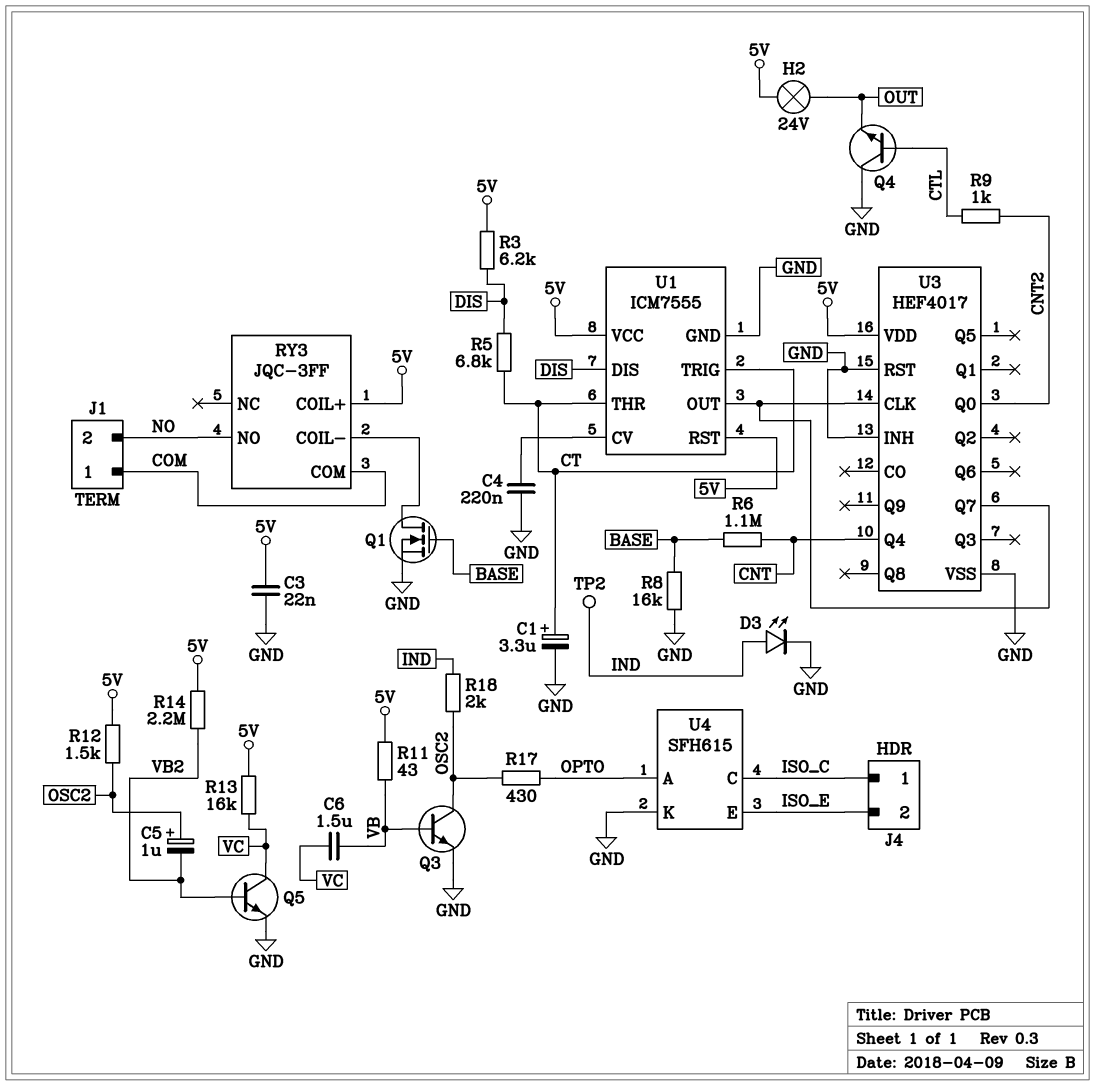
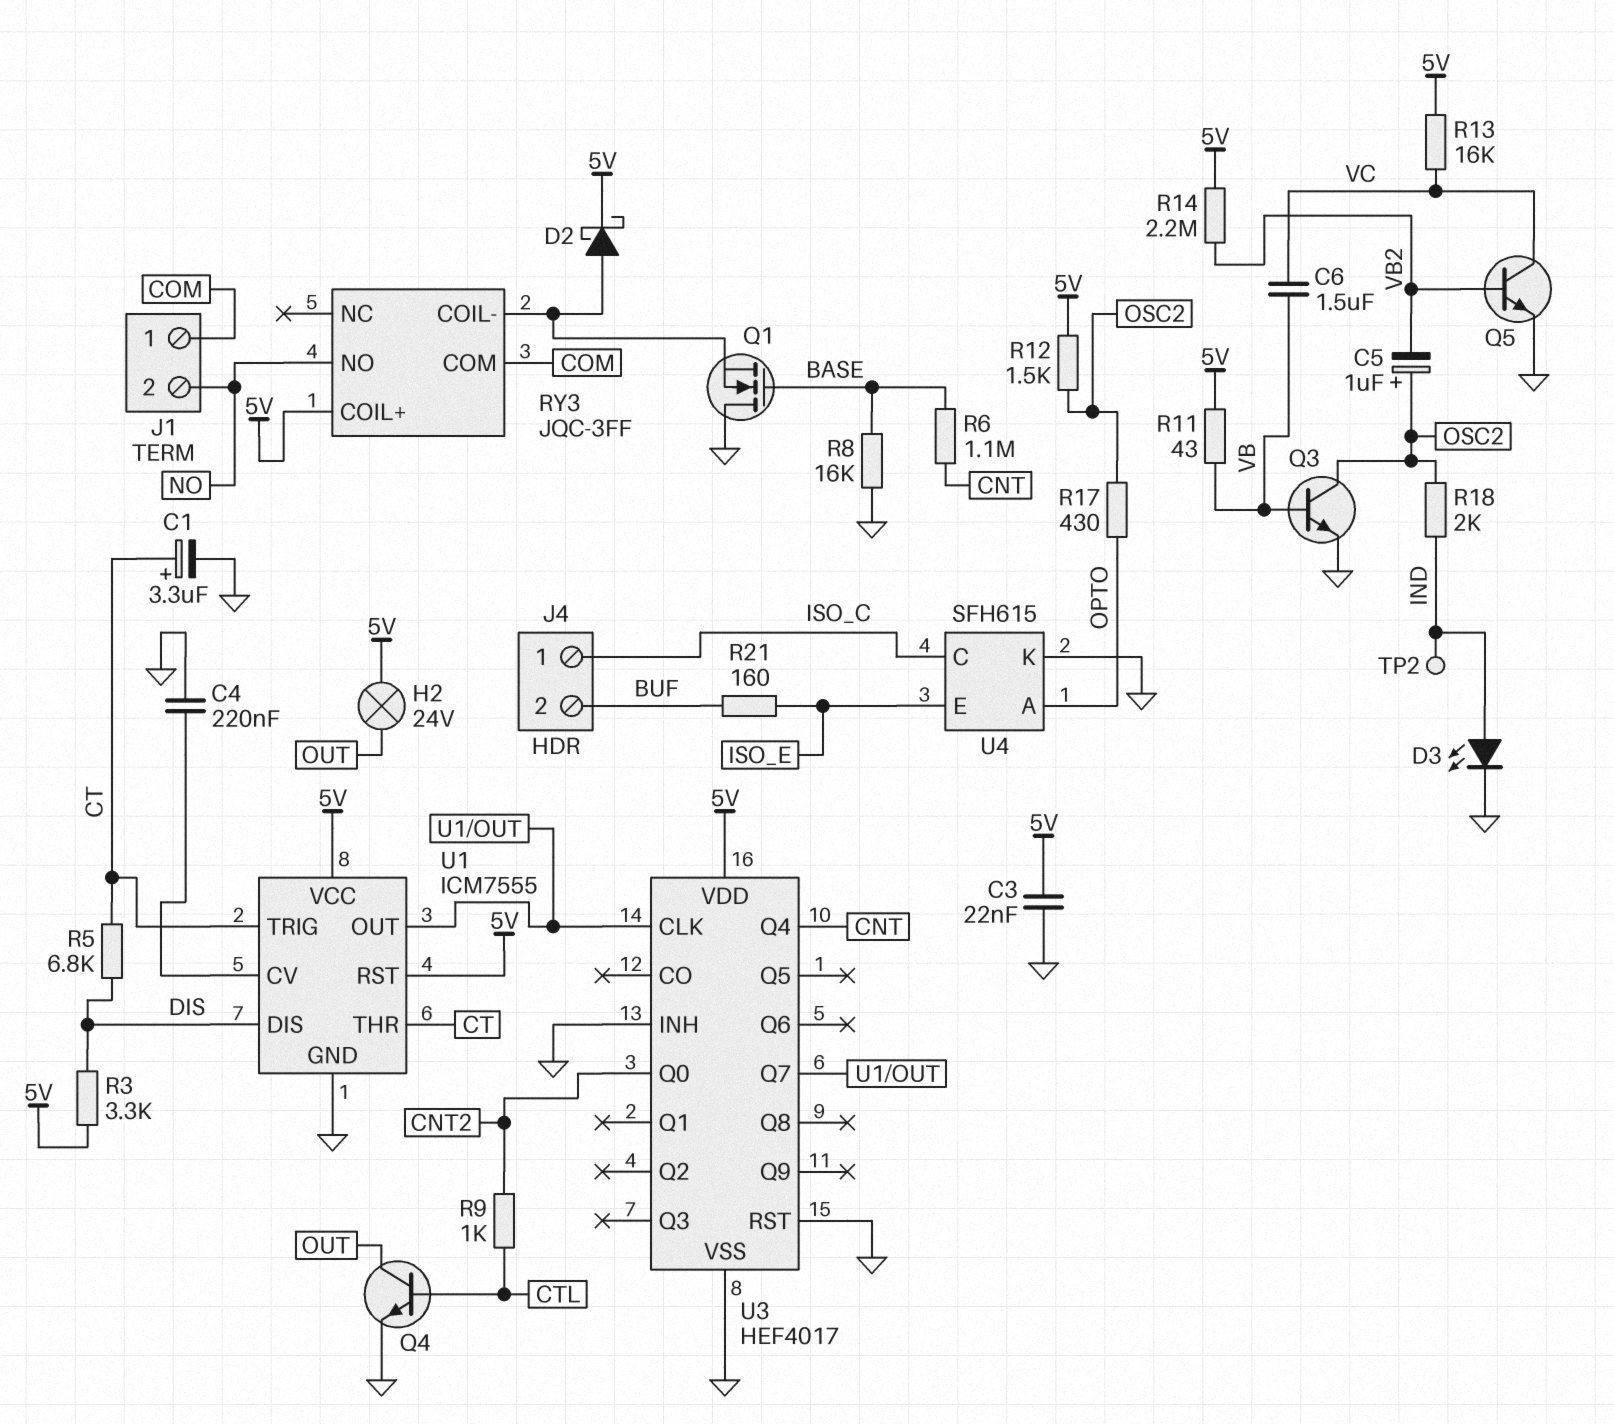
D2: none -> schottky (A RY3/COIL-, K 5V)
J4 pin 2: ISO_E -> BUF
Q1: NMOS (G BASE, D RY3/COIL-, S GND) -> NMOS (G BASE, D GND, S RY3/COIL-)
Q4: NPN (B CTL, C GND, E OUT) -> NPN (B CTL, C OUT, E GND)
R3: 6.2k (5V, DIS) -> 3.3k (5V, DIS)
R21: none -> 160 (BUF, ISO_E)

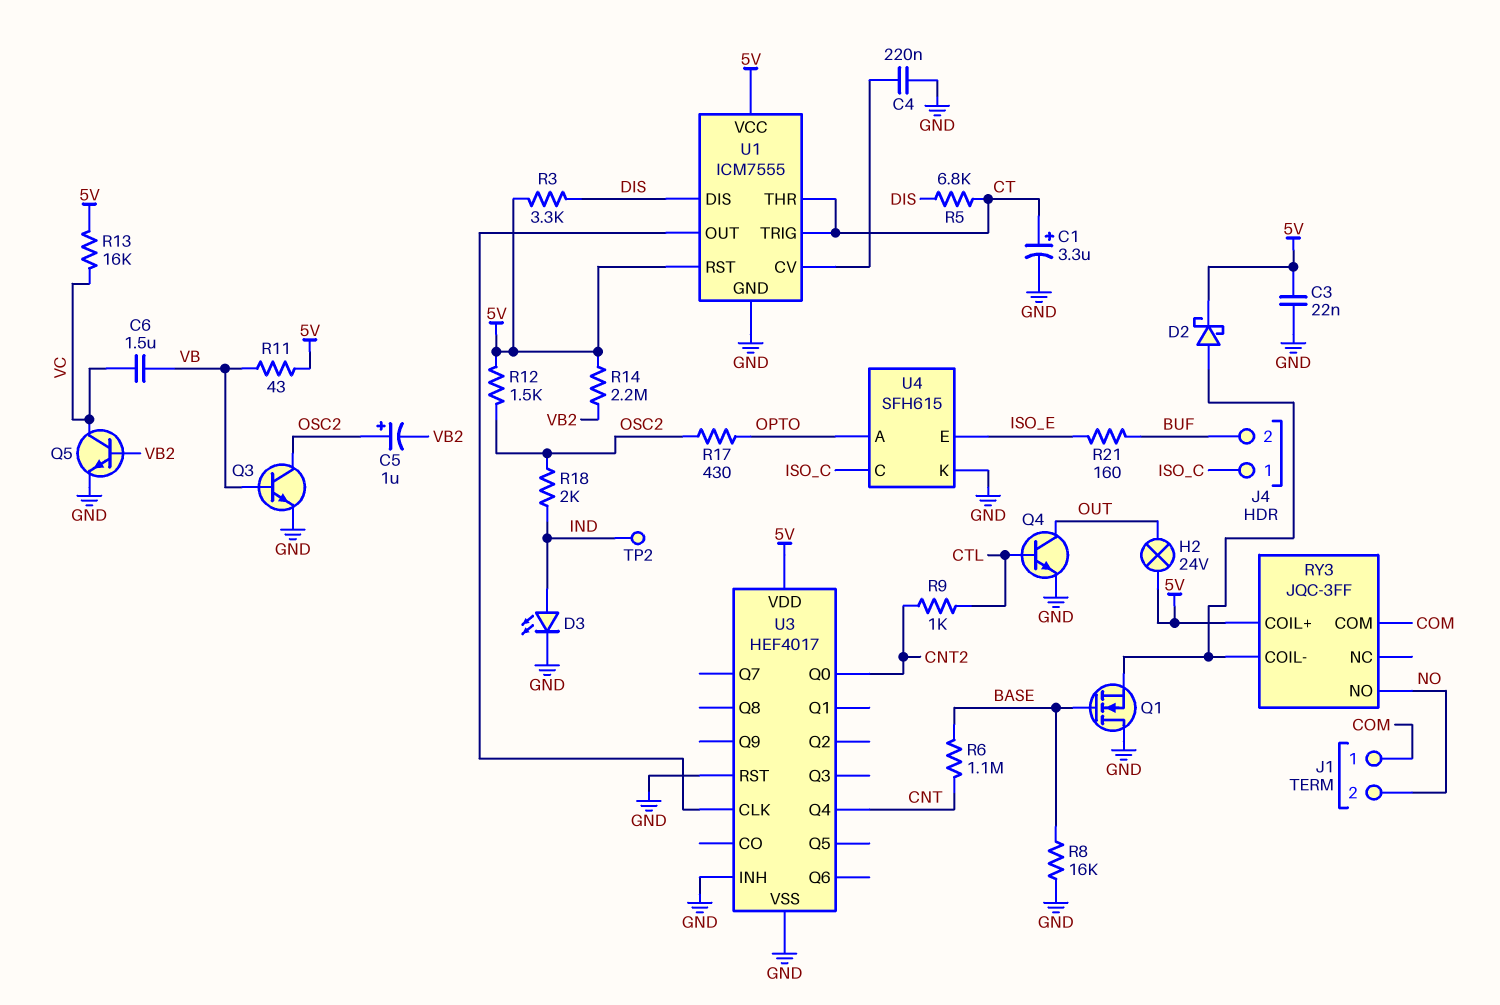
U3 pin Q7: U1/OUT -> none

